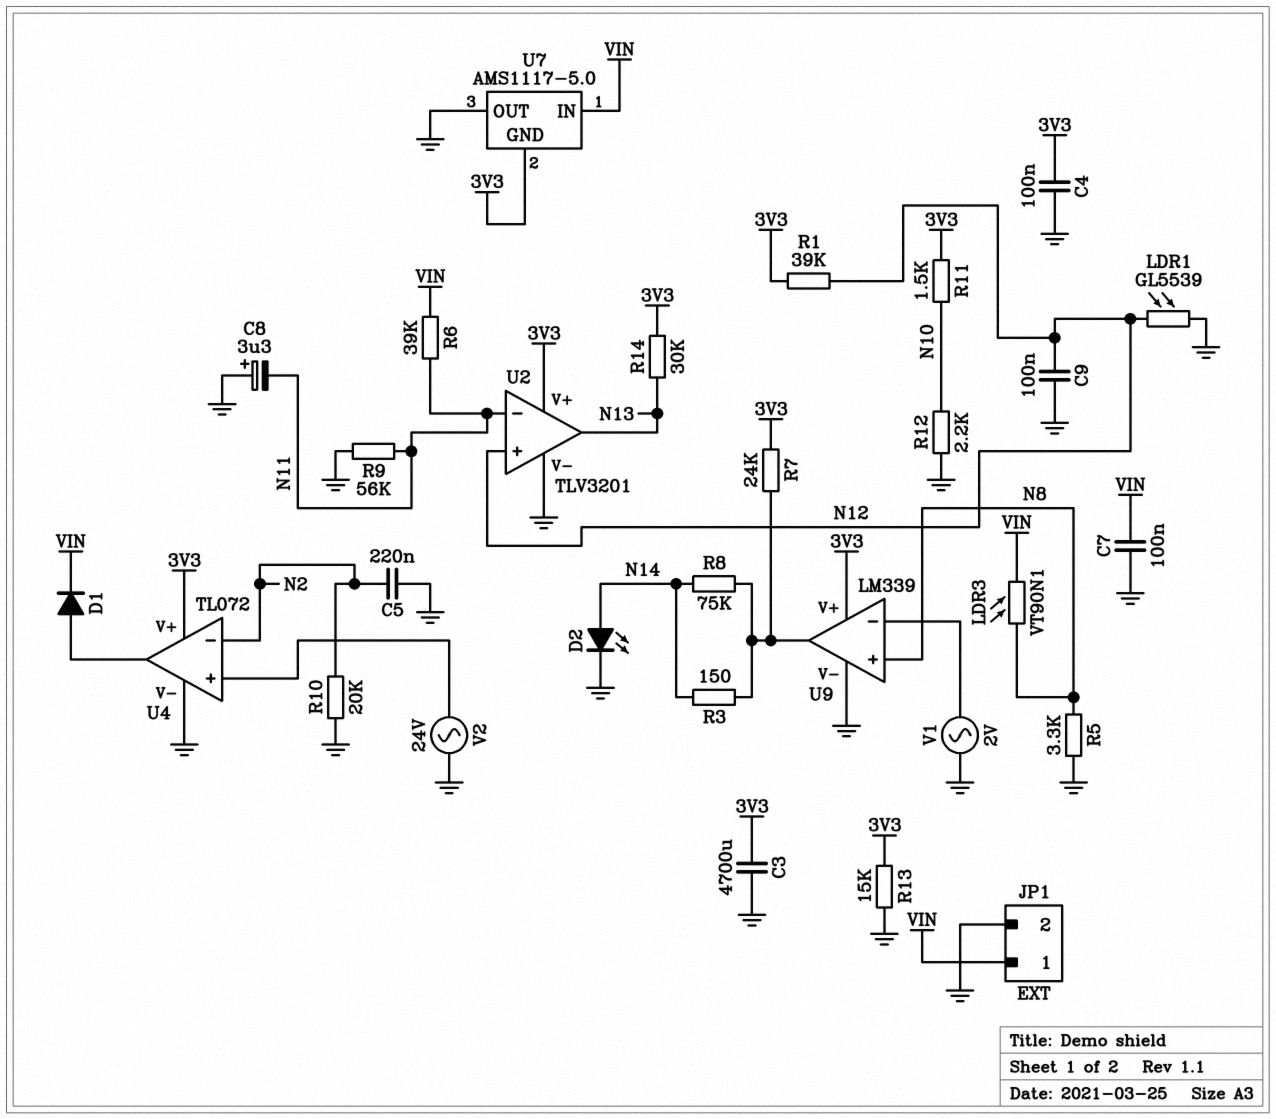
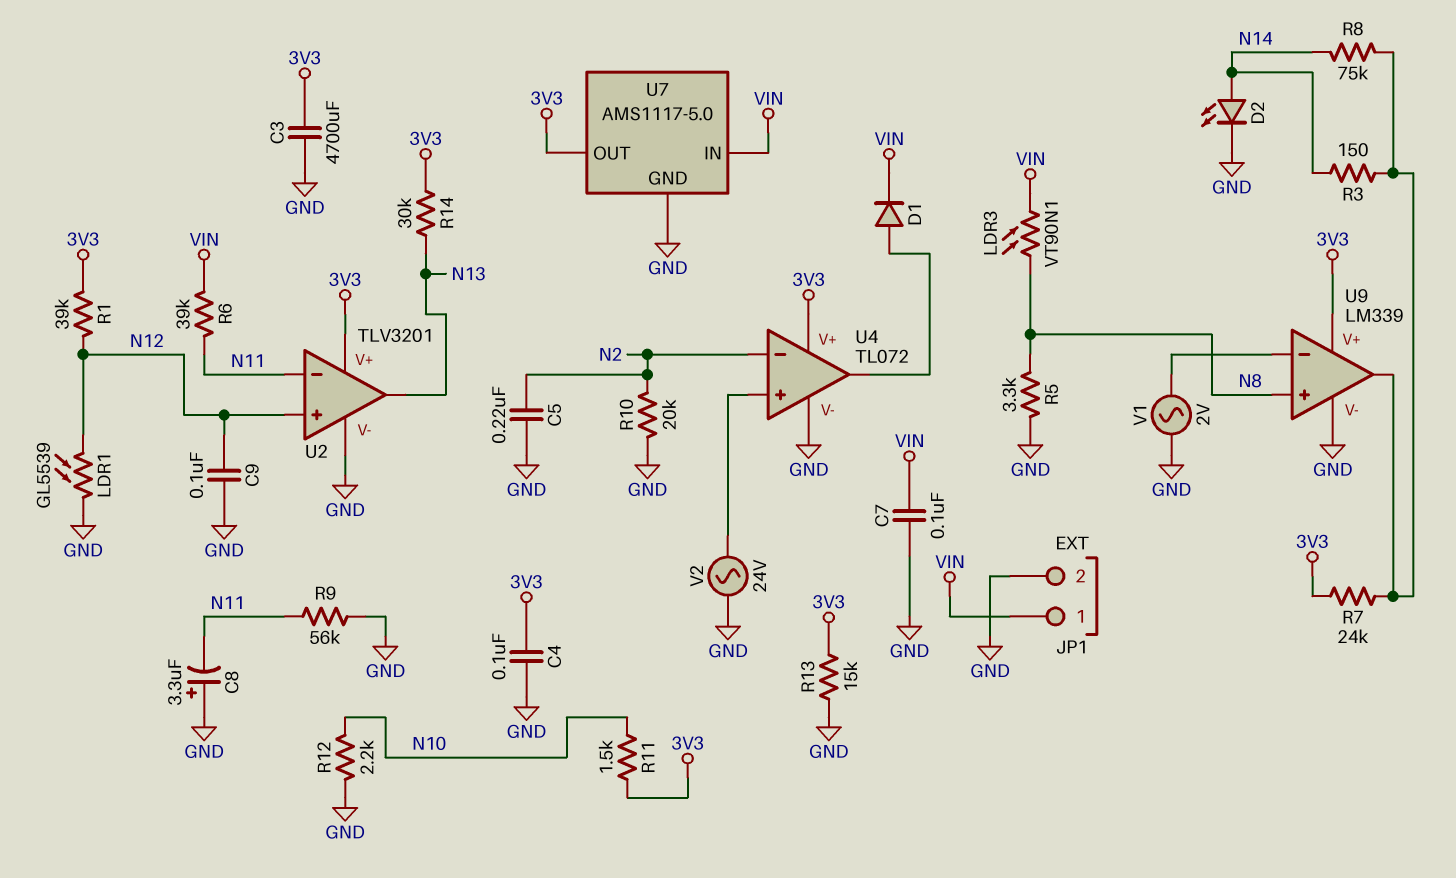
U7 pin GND: 3V3 -> GND
U7 pin OUT: GND -> 3V3

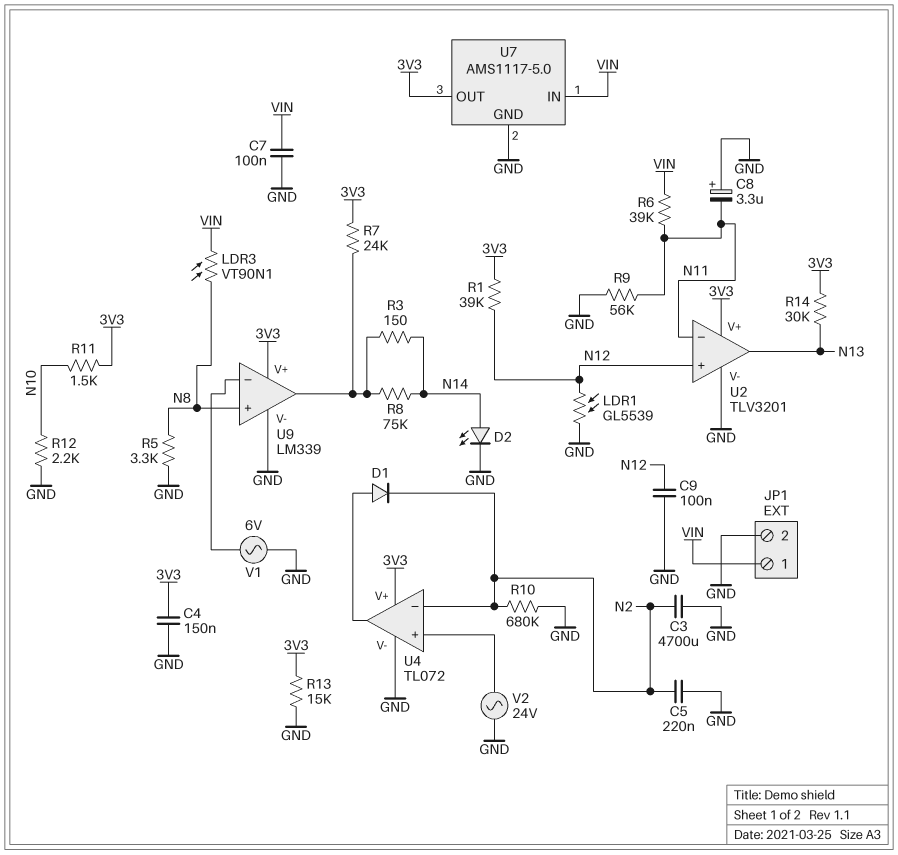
C3: 4700uF (3V3, GND) -> 4700uF (GND, N2)
C4: 100nF (3V3, GND) -> 150nF (3V3, GND)
D1: diode (A U4/out, K VIN) -> diode (A U4/out, K N2)
R10: 20k (GND, N2) -> 680k (GND, N2)
V1: AC 2V (GND, U9/in-) -> AC 6V (GND, U9/in-)

